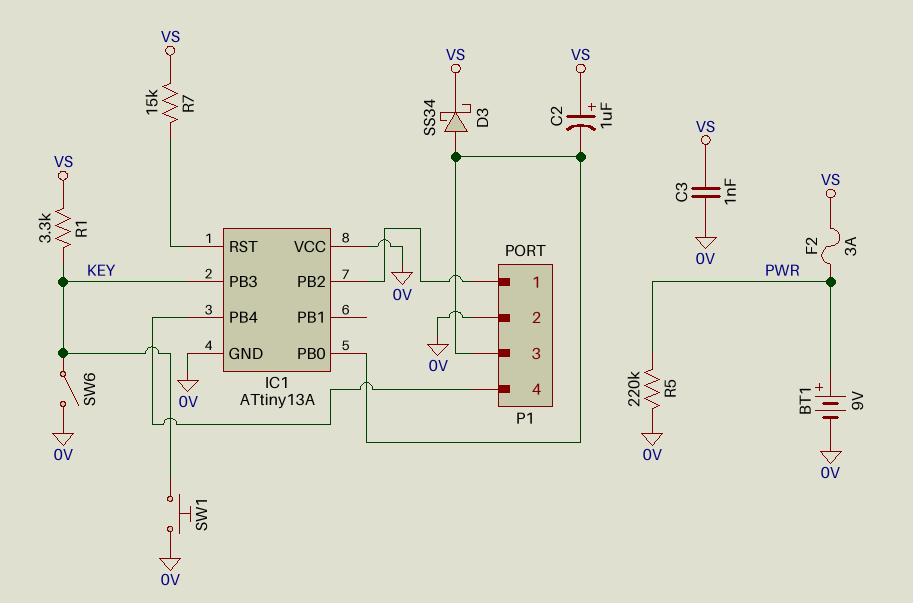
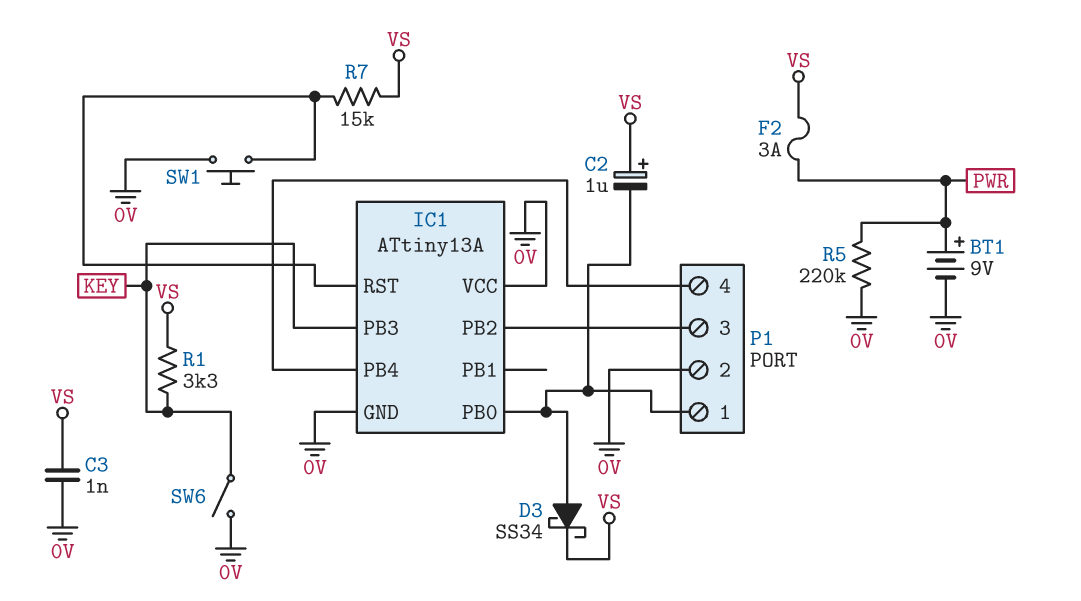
P1 pin 1: IC1/PB2 -> IC1/PB0
P1 pin 3: IC1/PB0 -> IC1/PB2
SW1: button (0V, KEY) -> button (0V, IC1/RST)

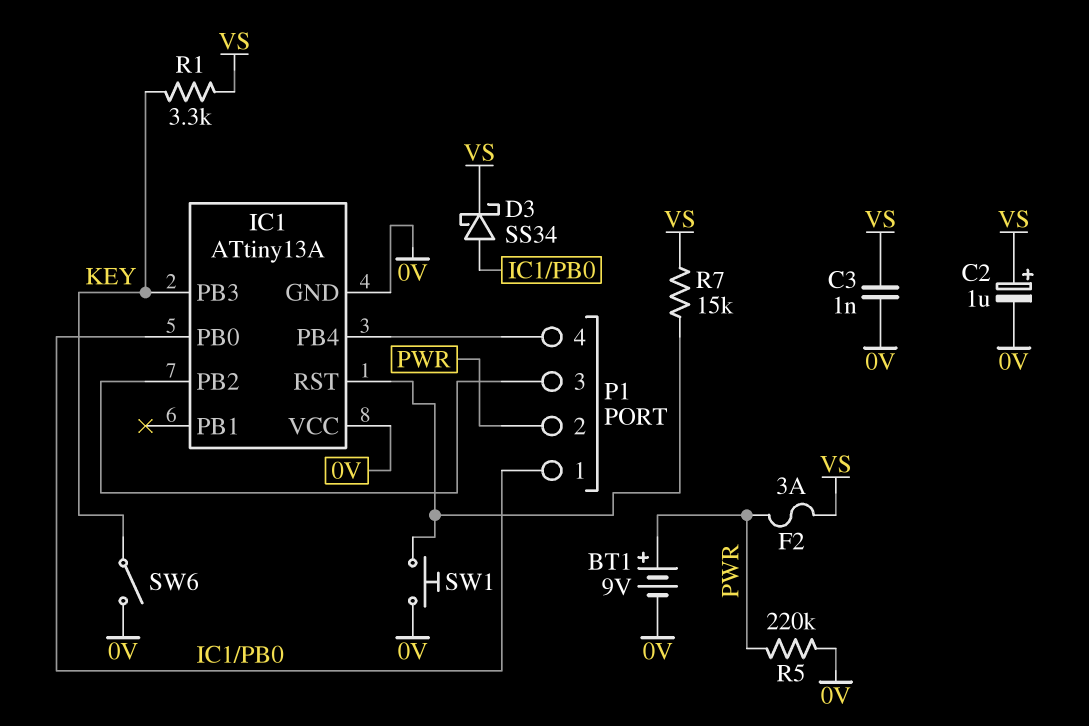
C2: 1uF (plus VS, minus IC1/PB0) -> 1uF (plus VS, minus 0V)
P1 pin 2: 0V -> PWR

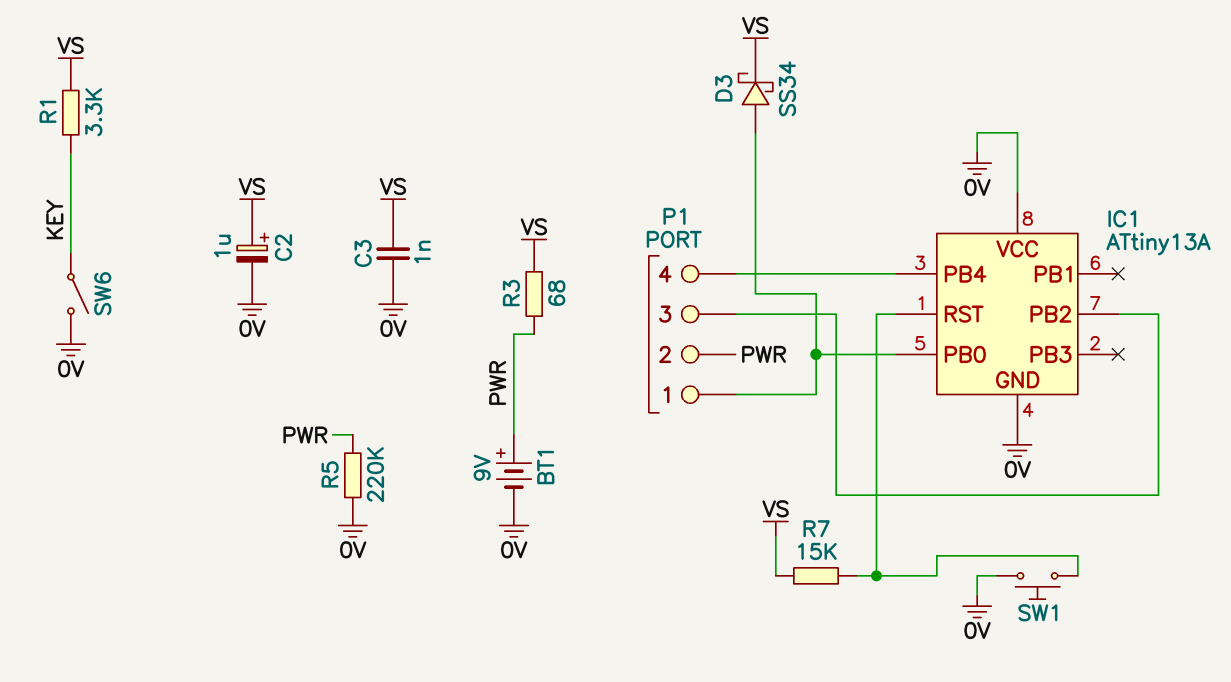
F2: 3A (PWR, VS) -> none
IC1 pin PB3: KEY -> none
R3: none -> 68 (PWR, VS)

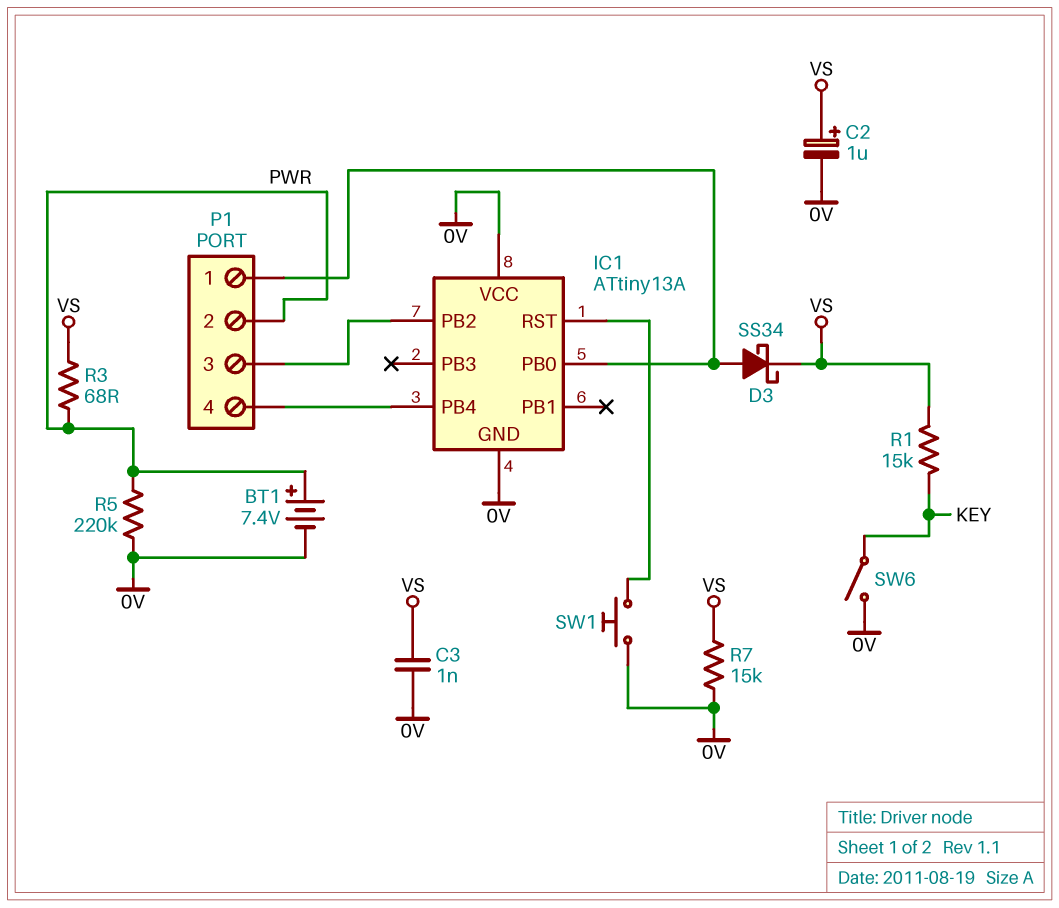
BT1: 9V (plus PWR, minus 0V) -> 7.4V (plus PWR, minus 0V)
R1: 3.3k (KEY, VS) -> 15k (KEY, VS)
R7: 15k (IC1/RST, VS) -> 15k (0V, VS)

